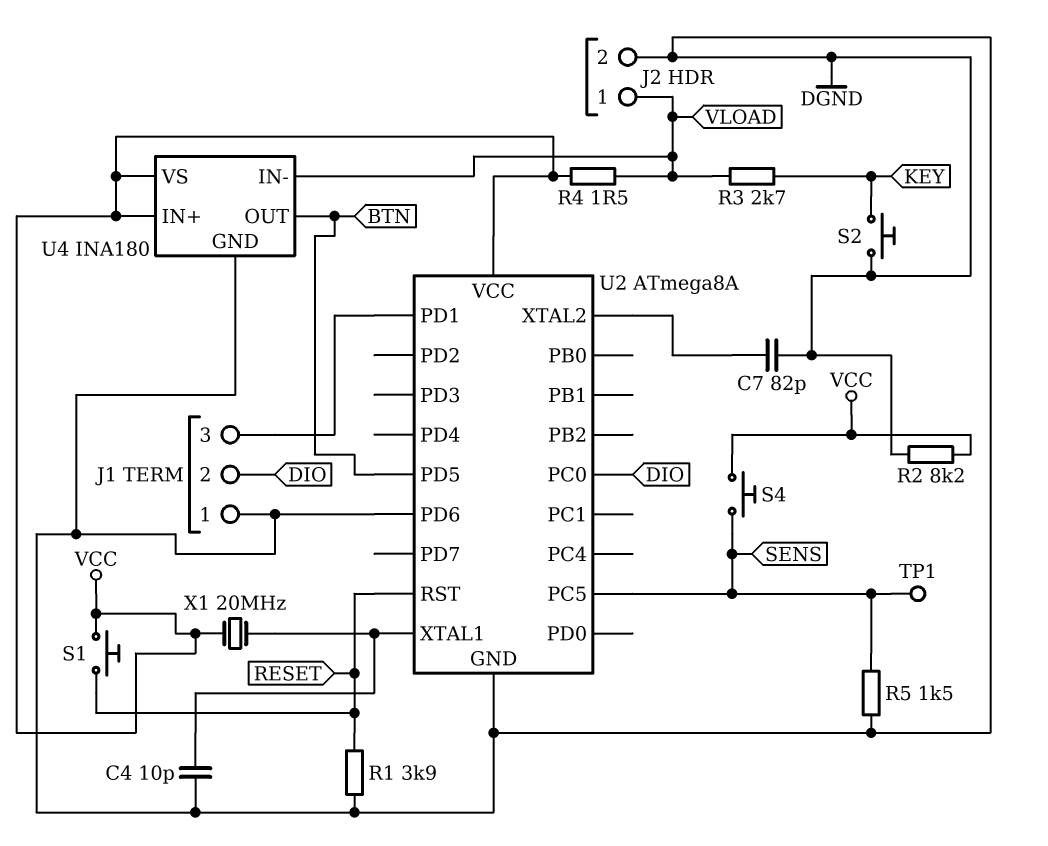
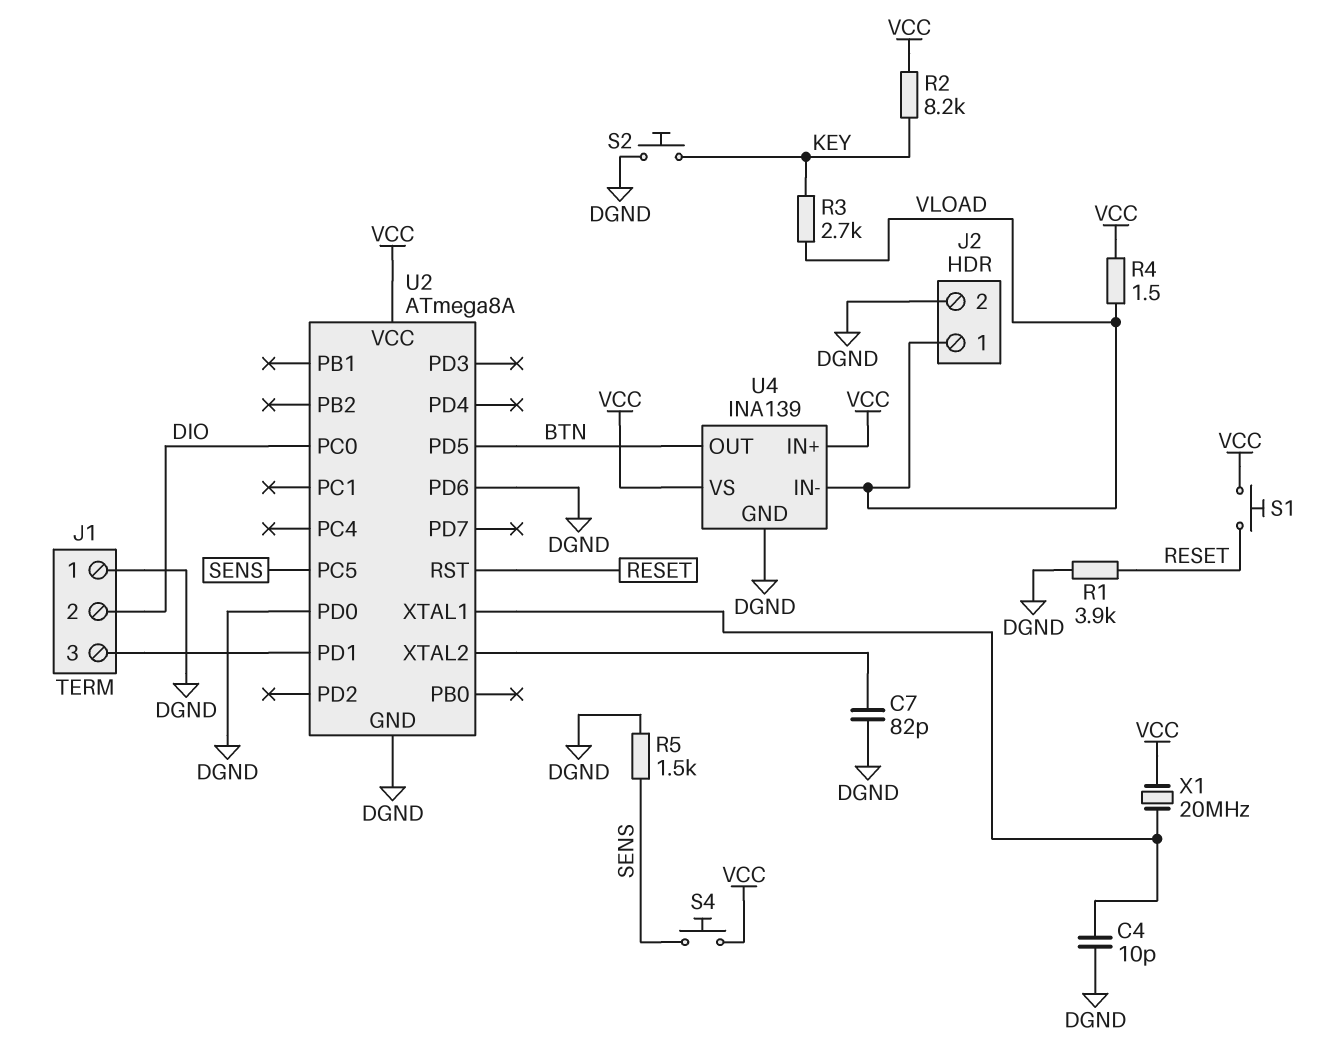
R2: 8.2k (DGND, VCC) -> 8.2k (KEY, VCC)
TP1: test point (SENS) -> none
U2 pin PD0: none -> DGND
U4: INA180 -> INA139

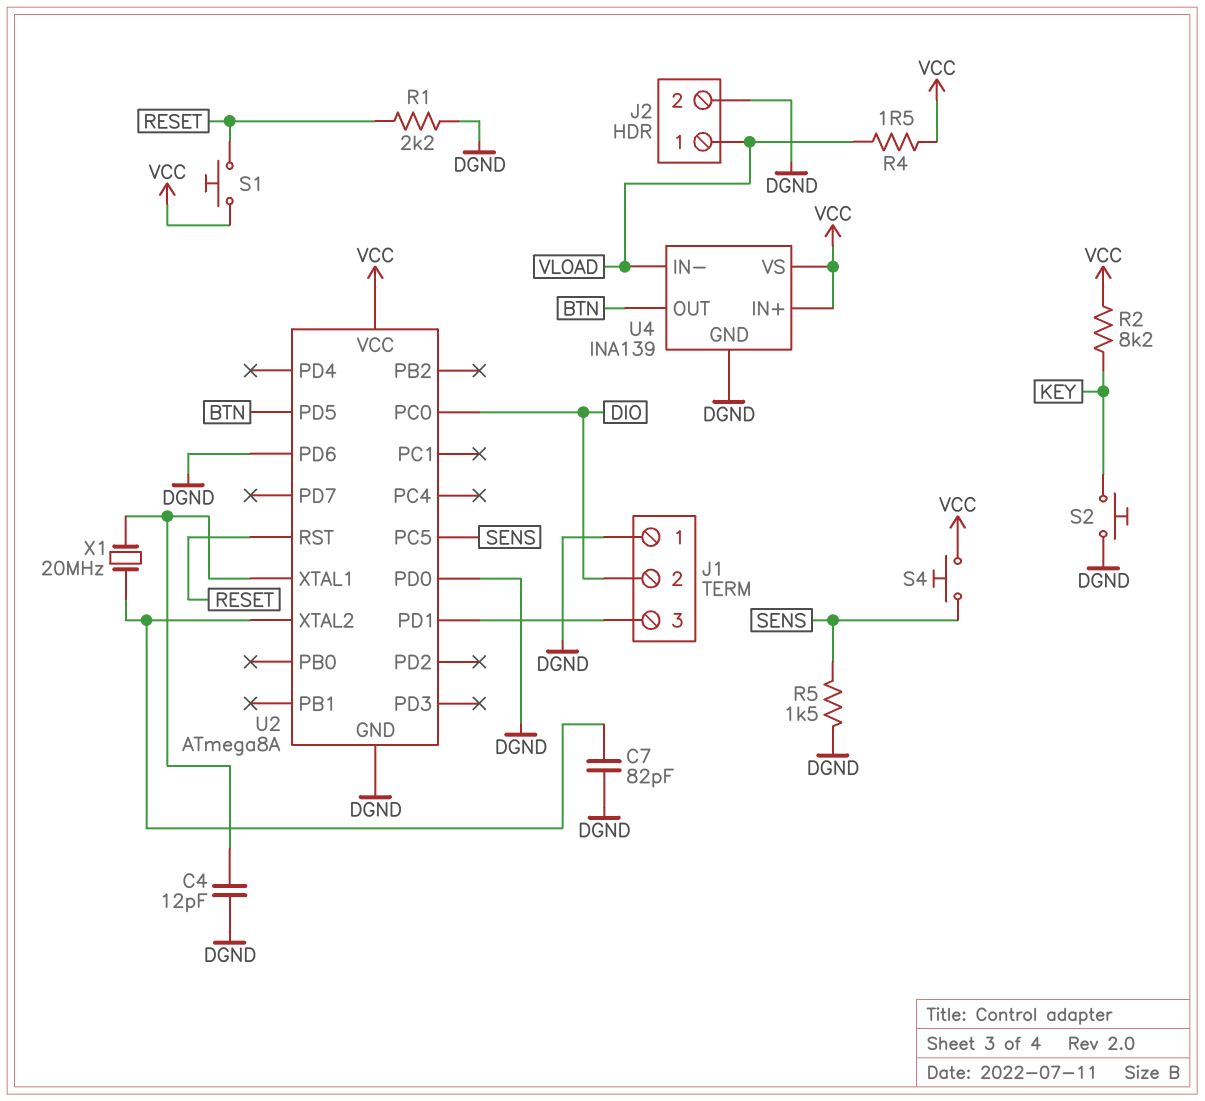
C4: 10pF (DGND, U2/XTAL1) -> 12pF (DGND, U2/XTAL1)
R1: 3.9k (DGND, RESET) -> 2.2k (DGND, RESET)
R3: 2.7k (KEY, VLOAD) -> none
X1: 20MHz (U2/XTAL1, VCC) -> 20MHz (U2/XTAL1, U2/XTAL2)

